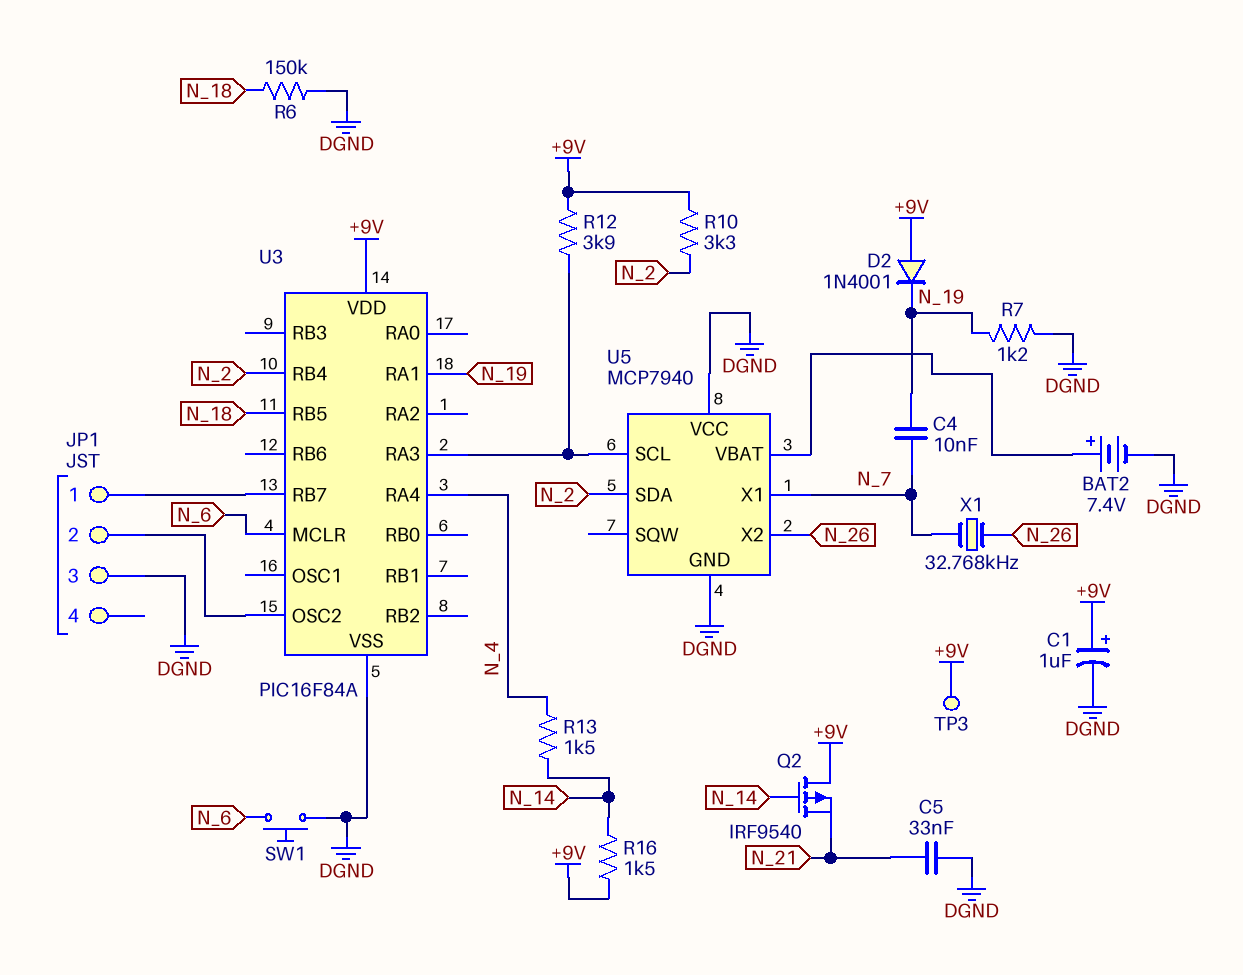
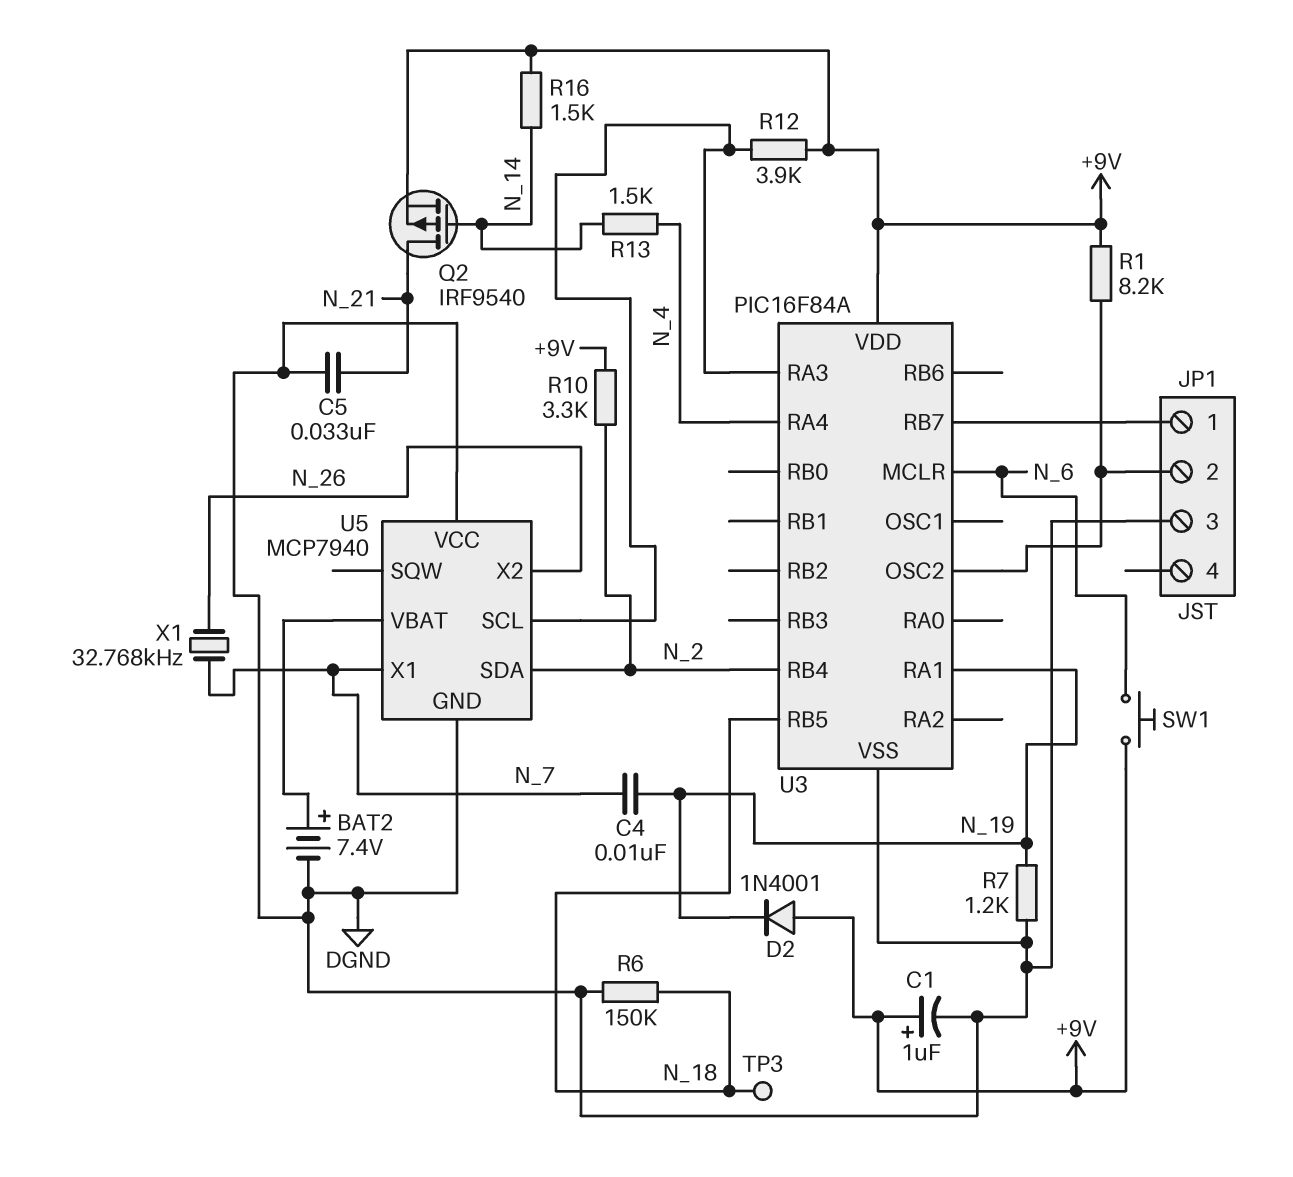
Q2: PMOS IRF9540 (G N_14, D +9V, S N_21) -> PMOS IRF9540 (G N_14, D N_21, S +9V)
R1: none -> 8.2k (+9V, JP1/2)
SW1: button (DGND, N_6) -> button (+9V, N_6)
TP3: test point (+9V) -> test point (N_18)

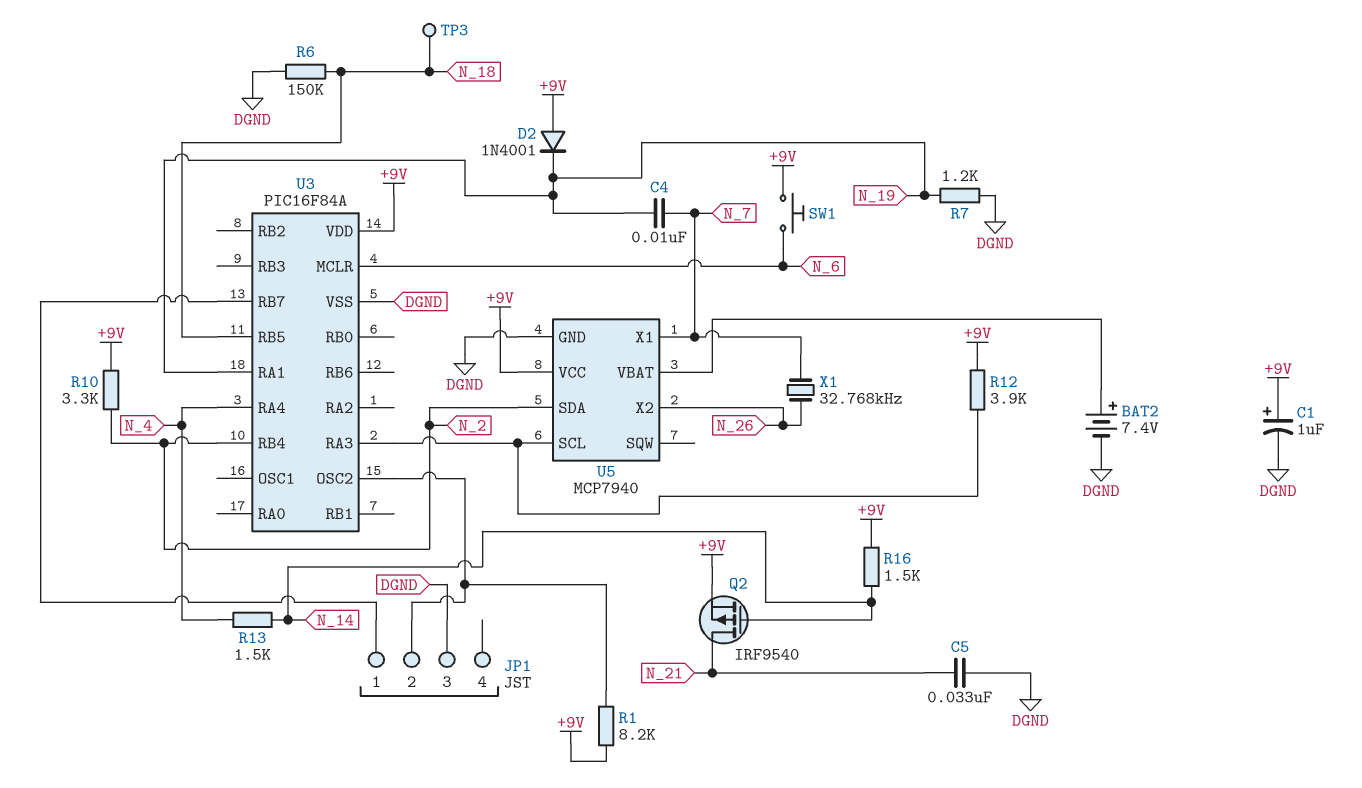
U5 pin VCC: DGND -> +9V

